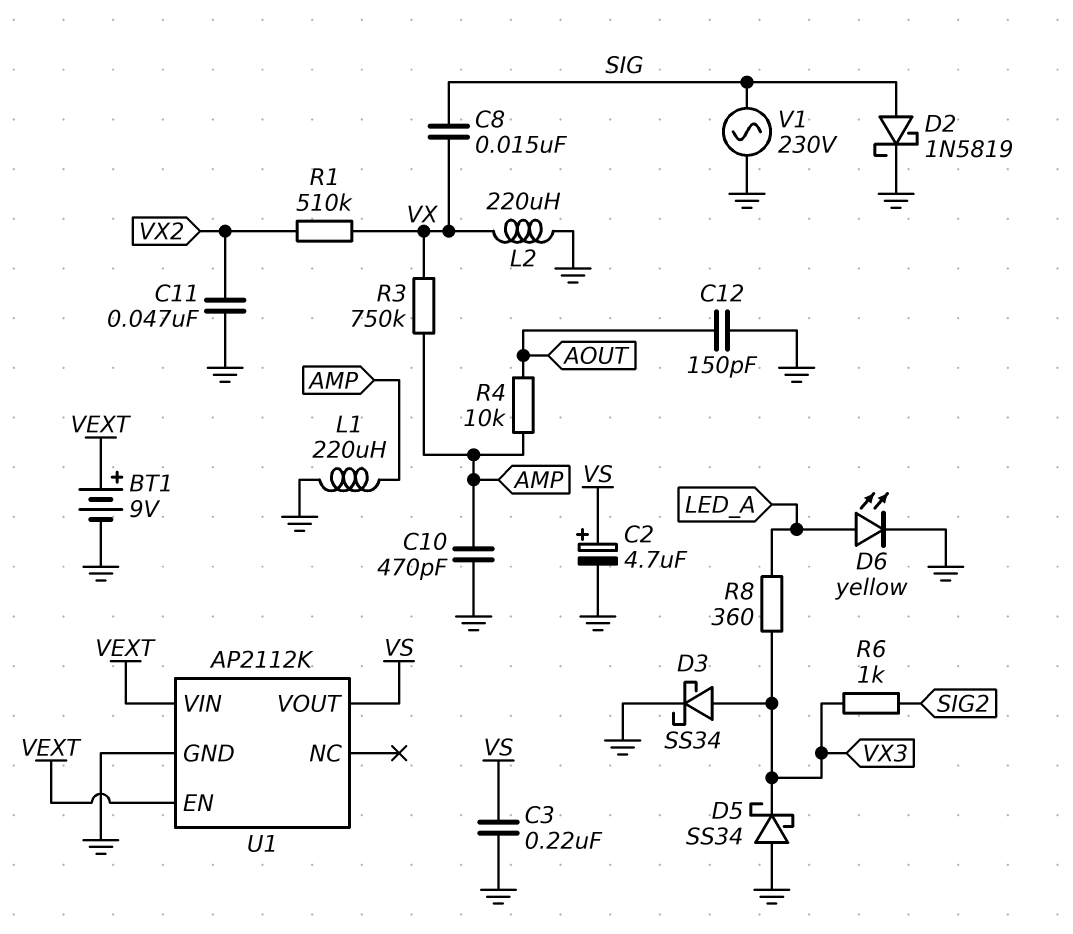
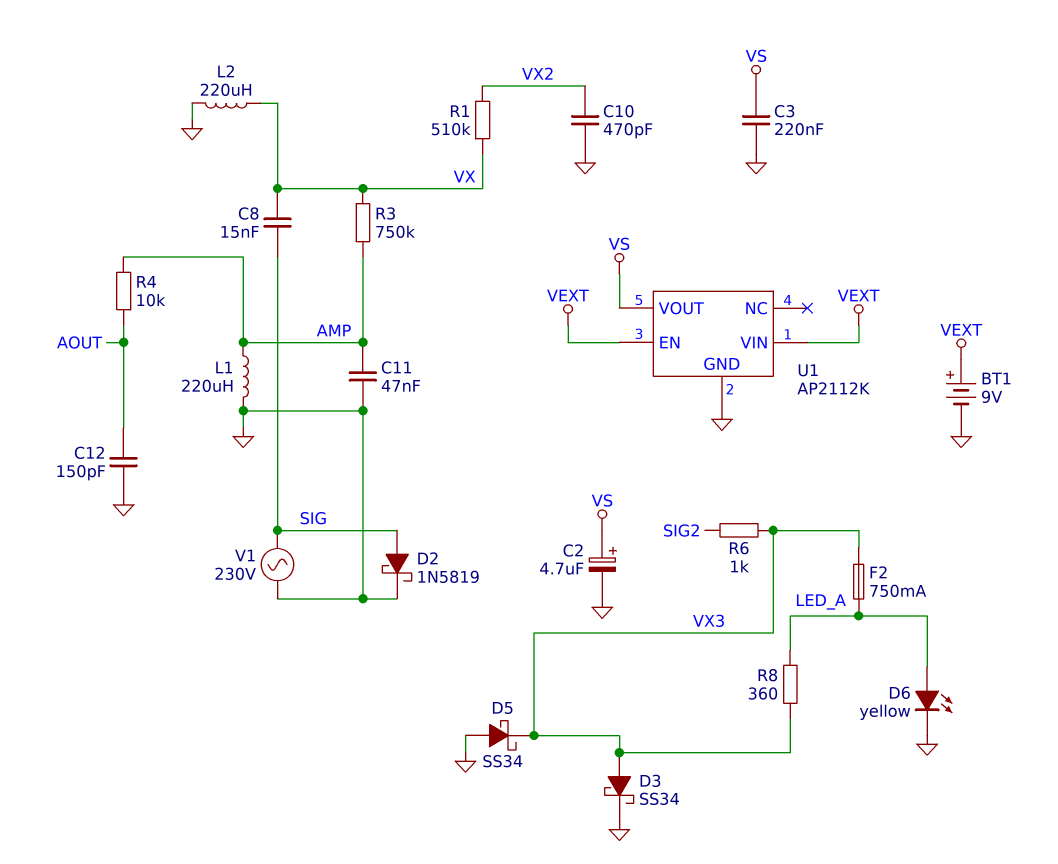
C10: 470pF (AMP, GND) -> 470pF (GND, VX2)
C11: 47nF (GND, VX2) -> 47nF (AMP, GND)
F2: none -> 750mA (LED_A, VX3)

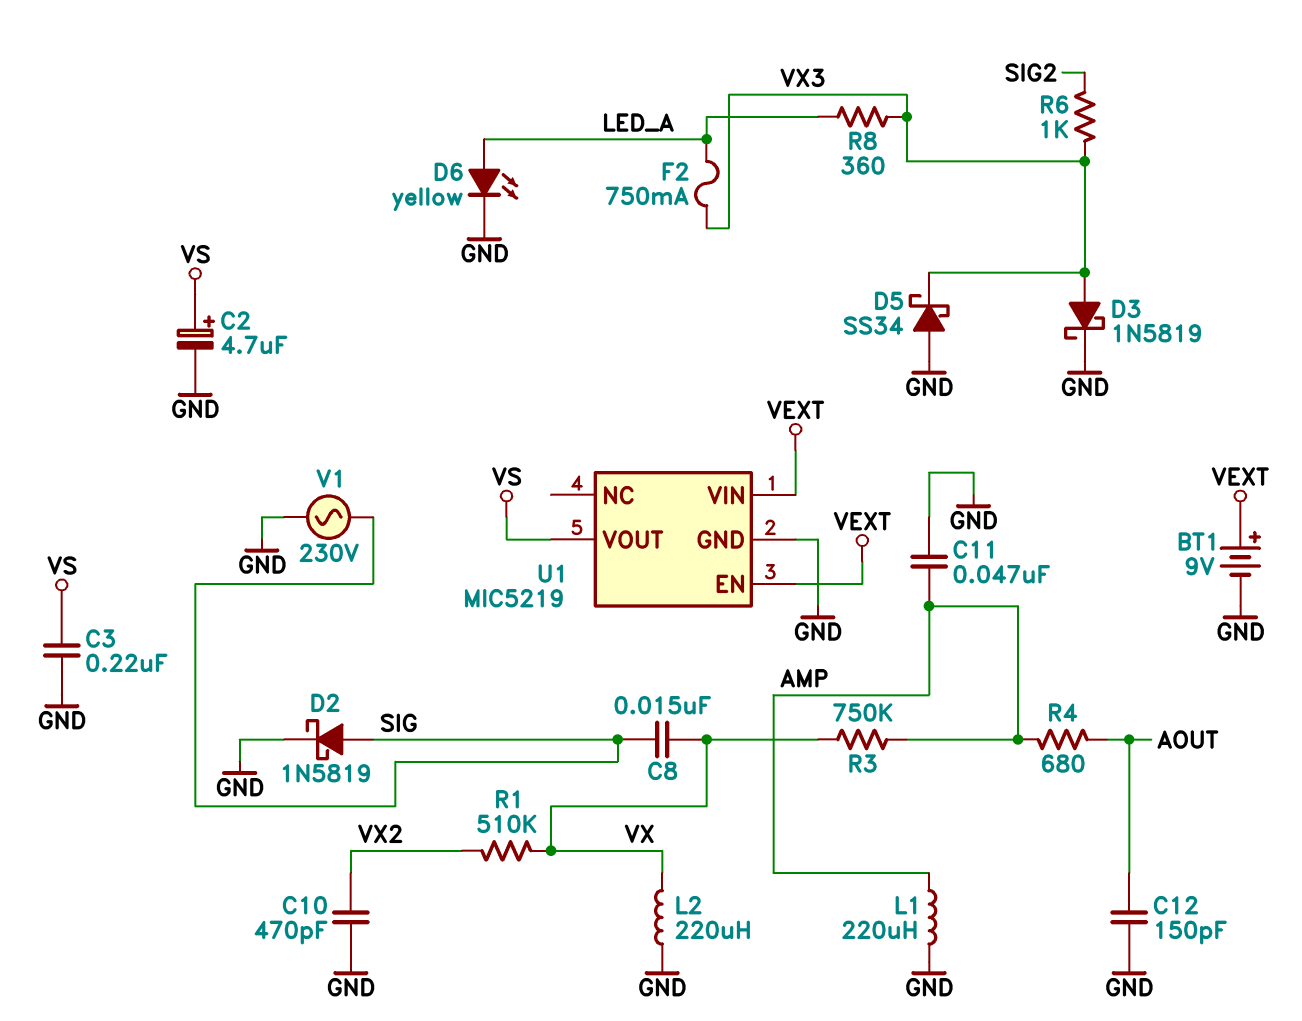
D3: schottky SS34 (A VX3, K GND) -> schottky 1N5819 (A VX3, K GND)
R4: 10k (AMP, AOUT) -> 680 (AMP, AOUT)
U1: AP2112K -> MIC5219

